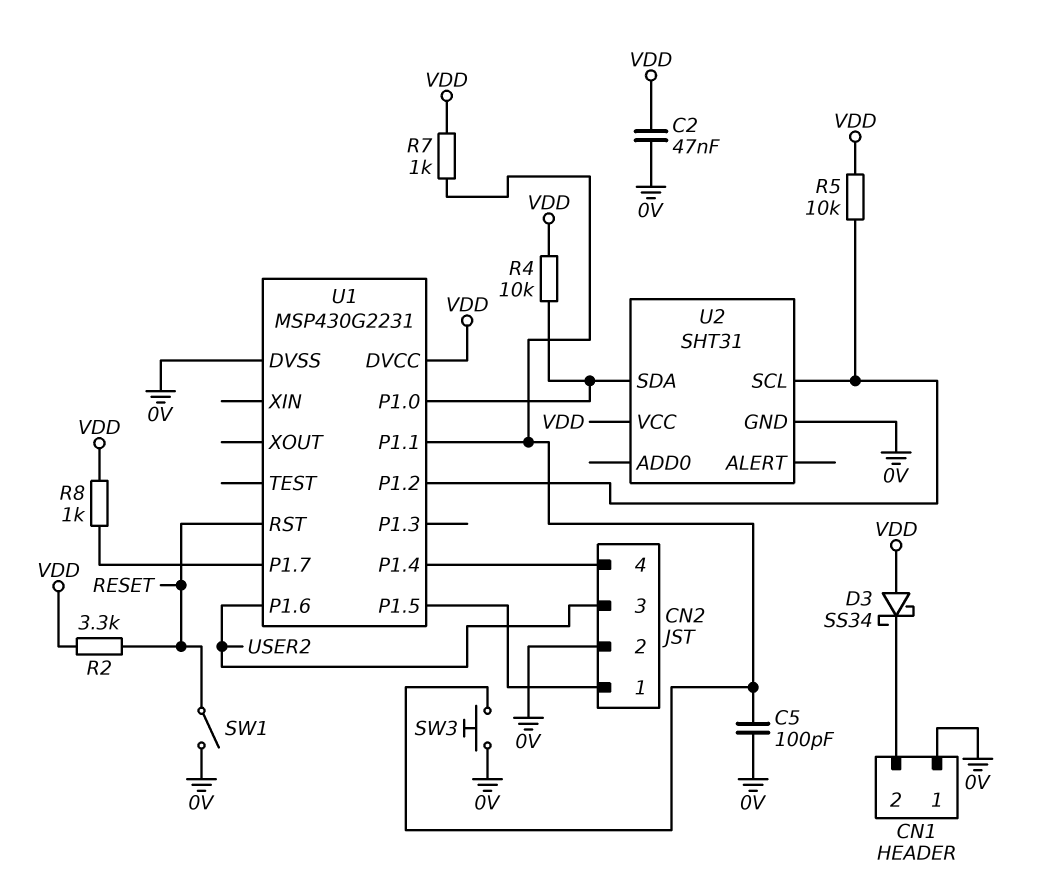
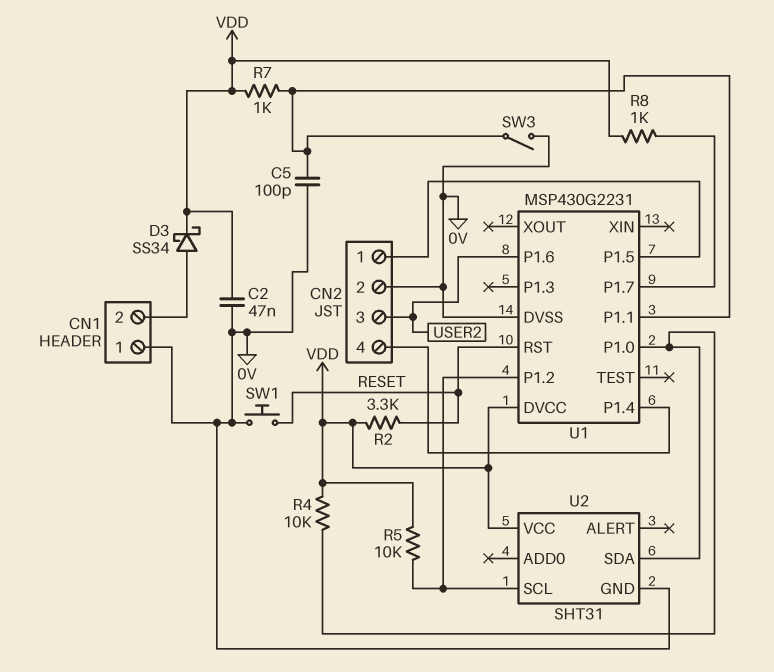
D3: schottky SS34 (A VDD, K CN1/2) -> schottky SS34 (A CN1/2, K VDD)
SW1: switch (0V, RESET) -> button (0V, RESET)
SW3: button (0V, U1/P1.1) -> switch (0V, U1/P1.1)

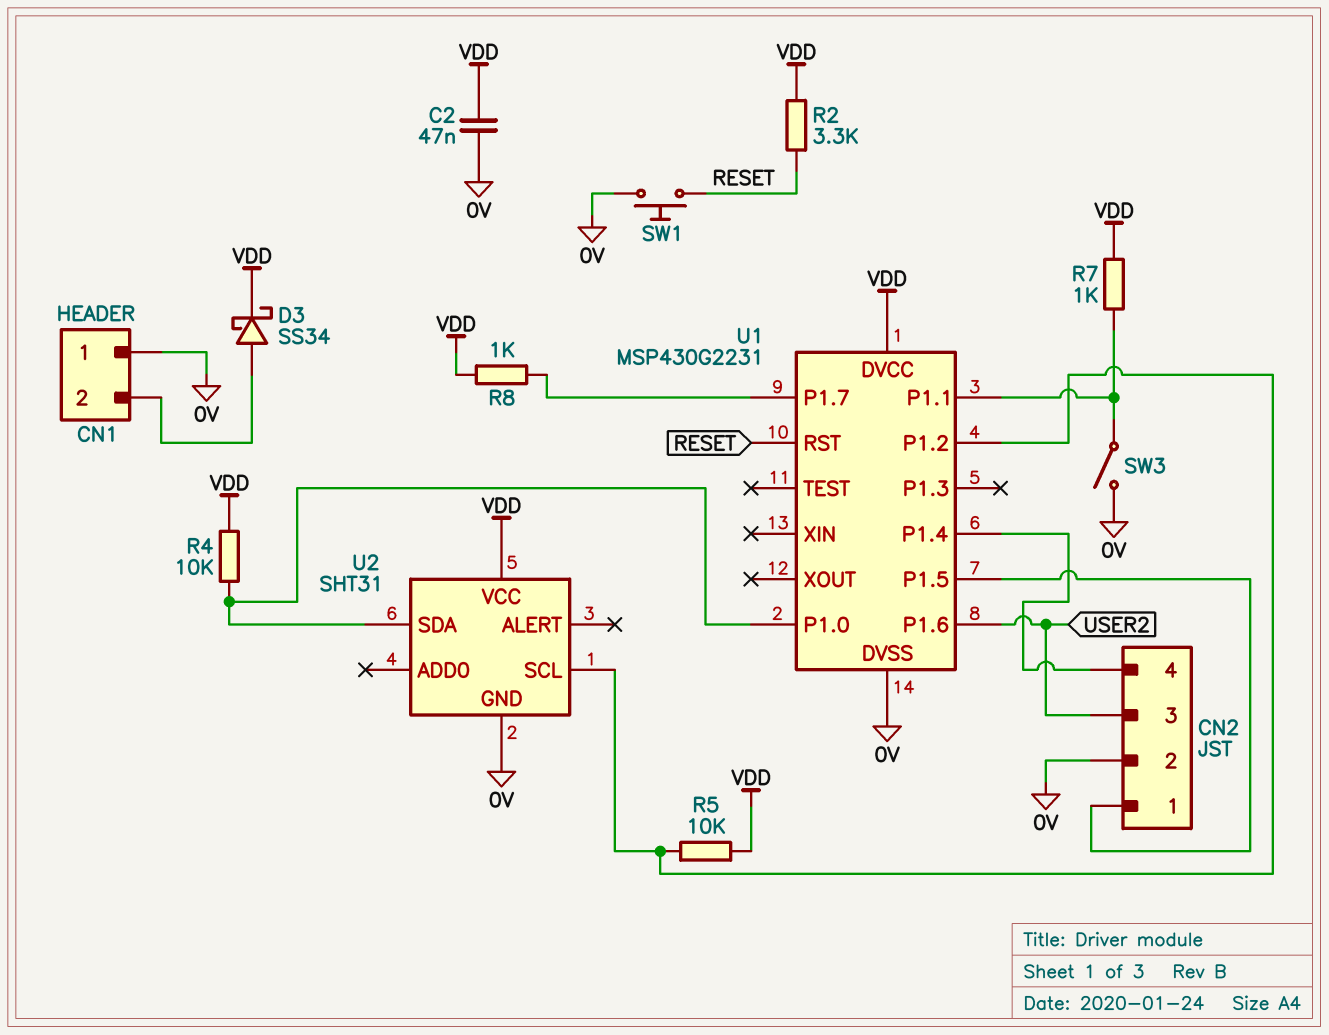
C5: 100pF (0V, U1/P1.1) -> none

